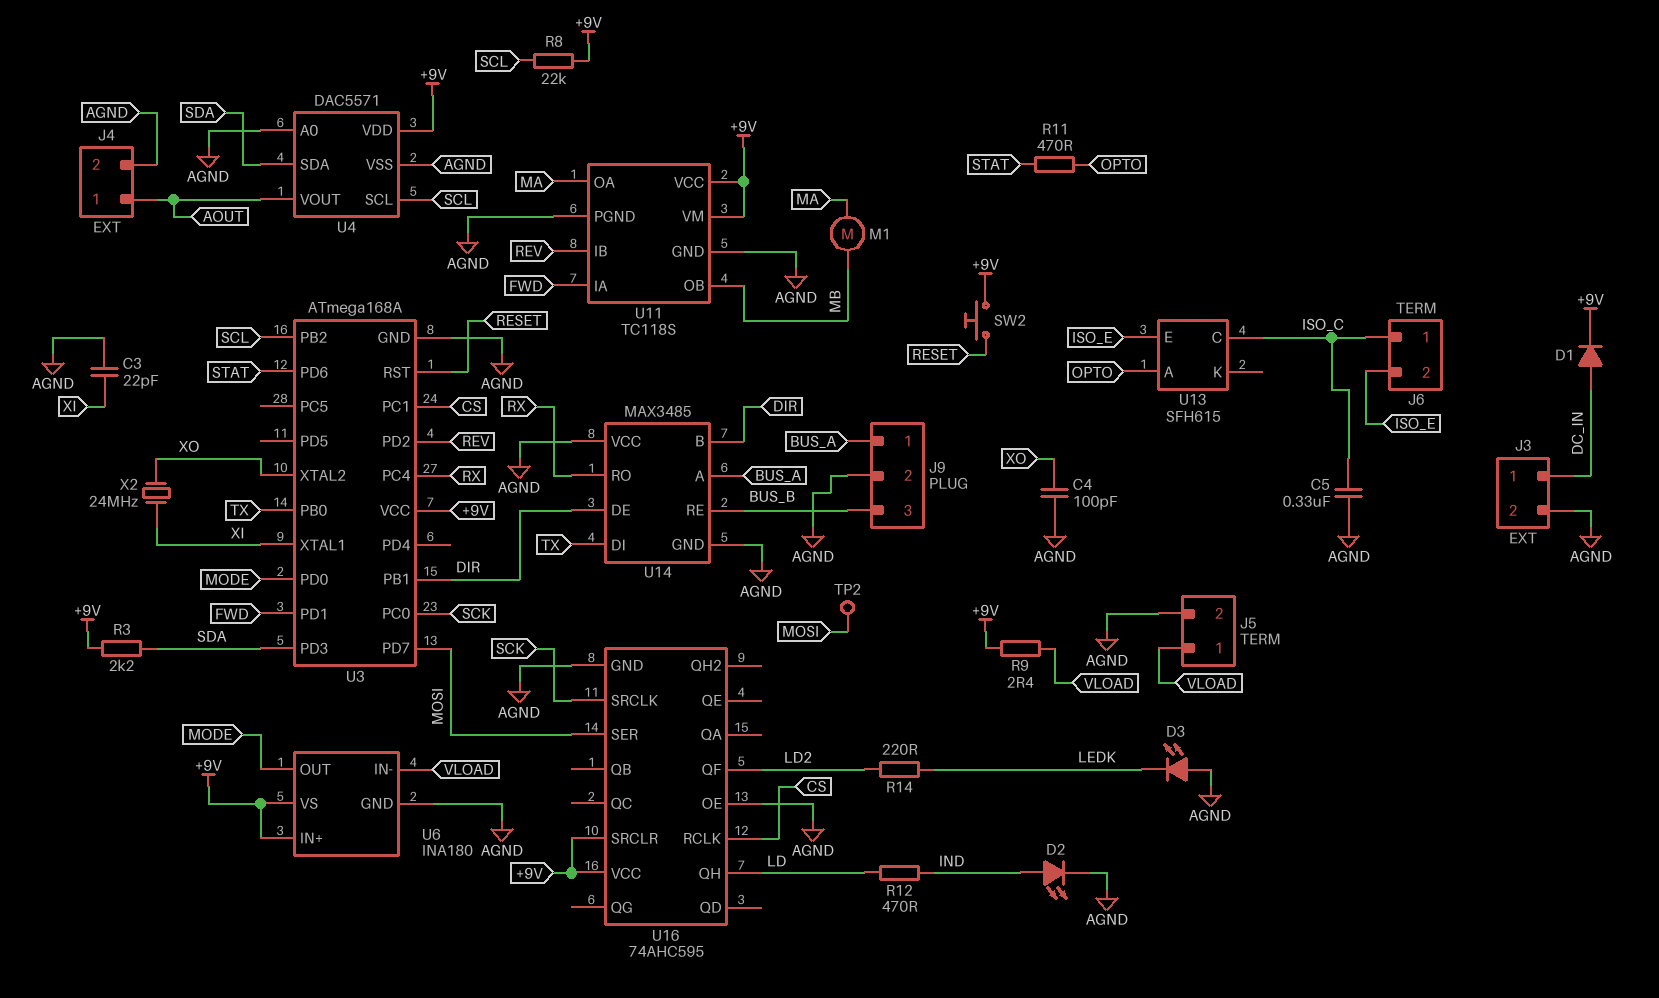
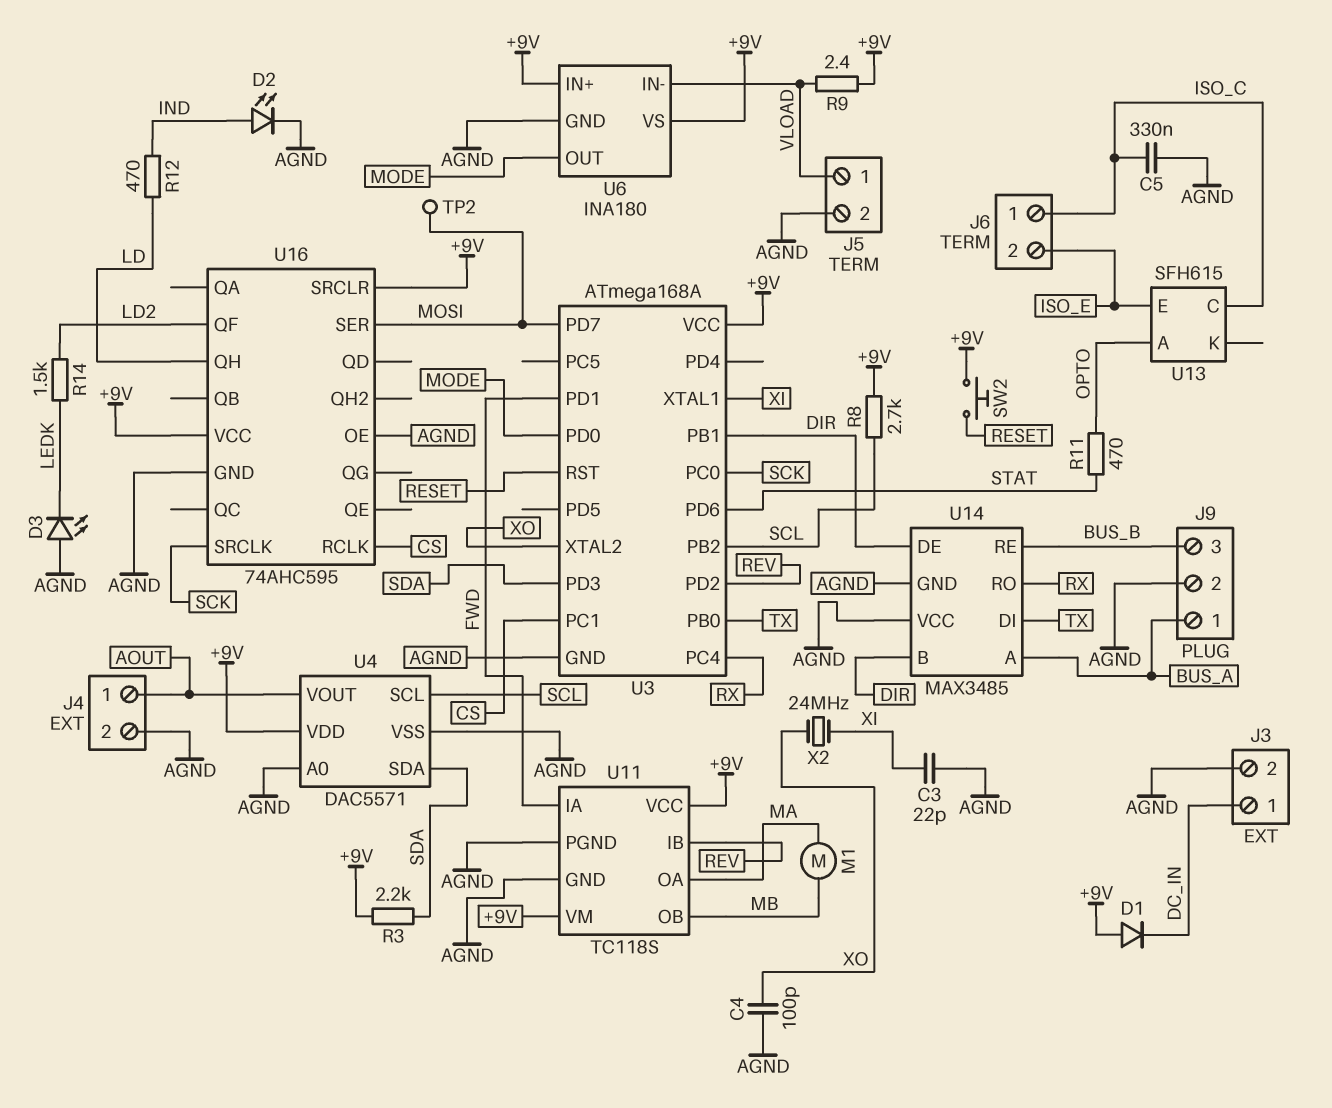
D1: diode (A DC_IN, K +9V) -> diode (A +9V, K DC_IN)
R8: 22k (+9V, SCL) -> 2.7k (+9V, SCL)
R14: 220 (LD2, LEDK) -> 1.5k (LD2, LEDK)

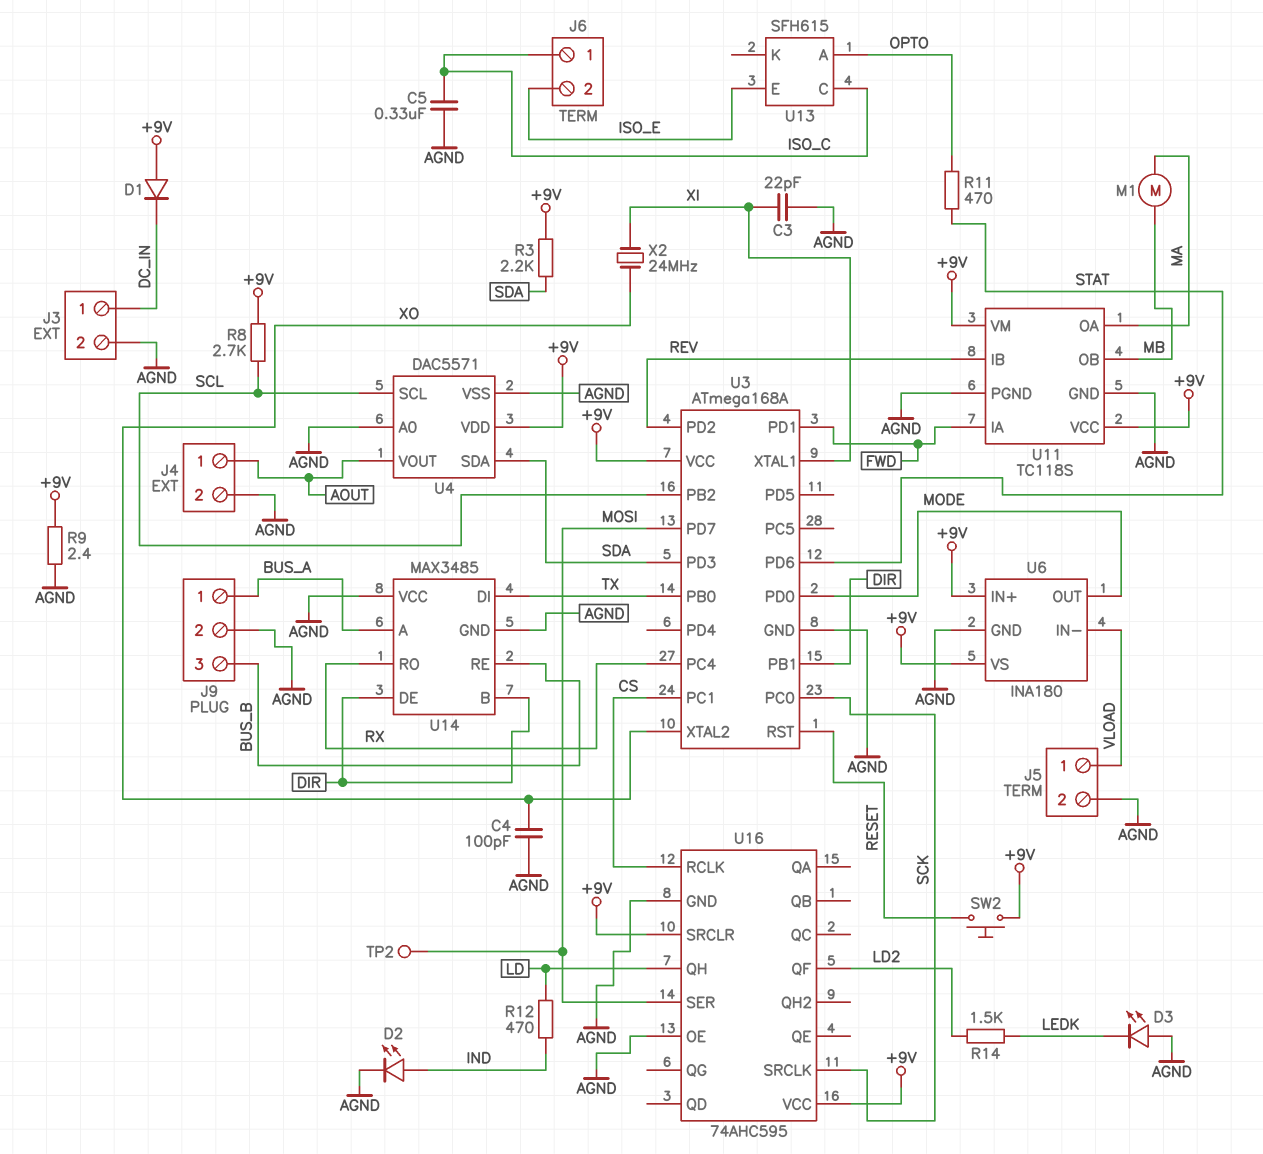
R9: 2.4 (+9V, VLOAD) -> 2.4 (+9V, AGND)

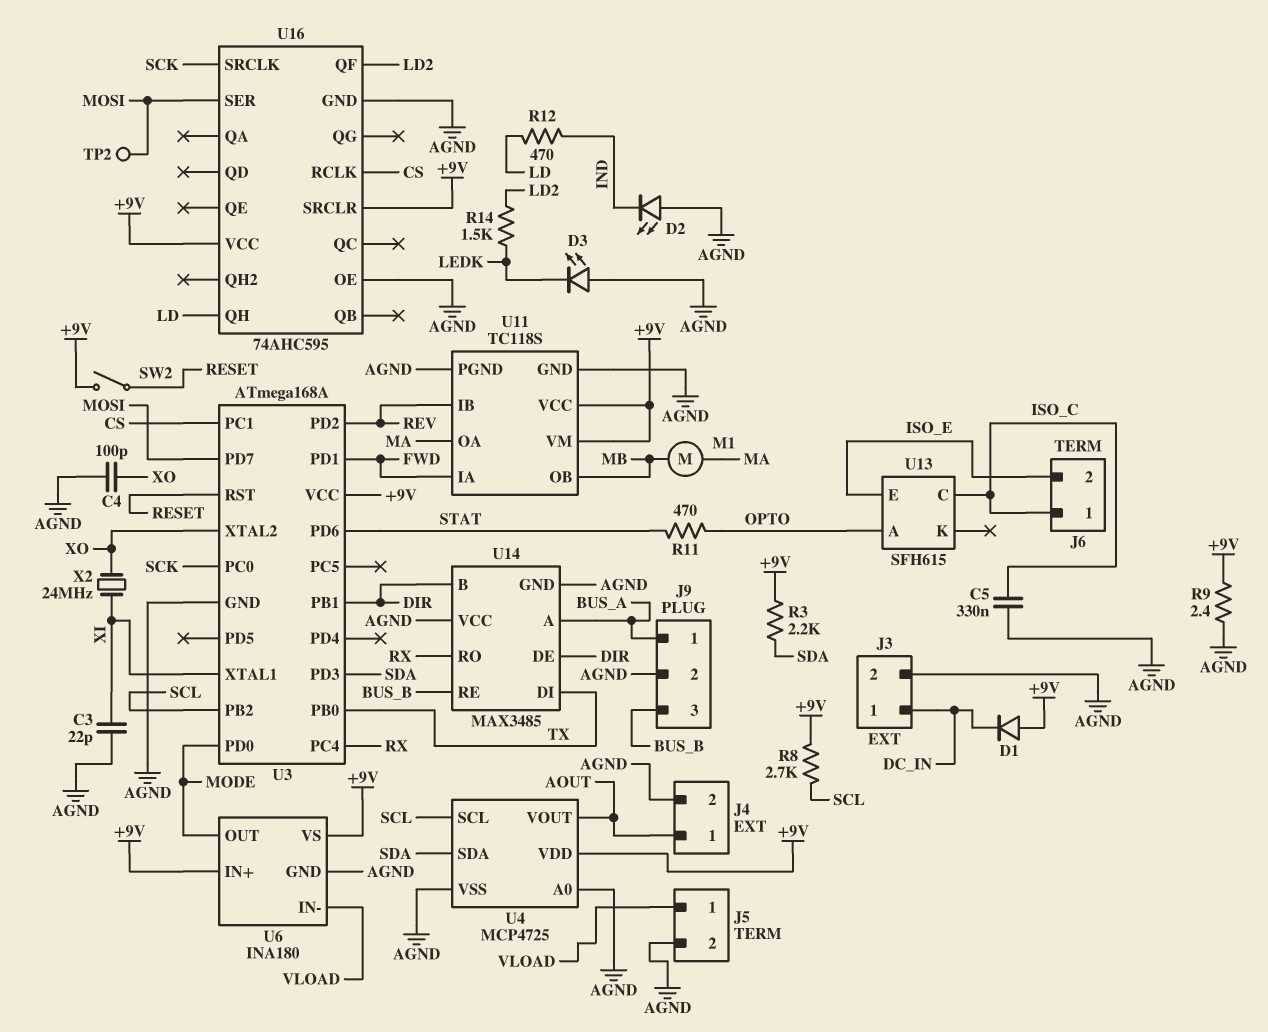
D2: LED (A IND, K AGND) -> LED (A AGND, K IND)
SW2: button (+9V, RESET) -> switch (+9V, RESET)
U4: DAC5571 -> MCP4725

